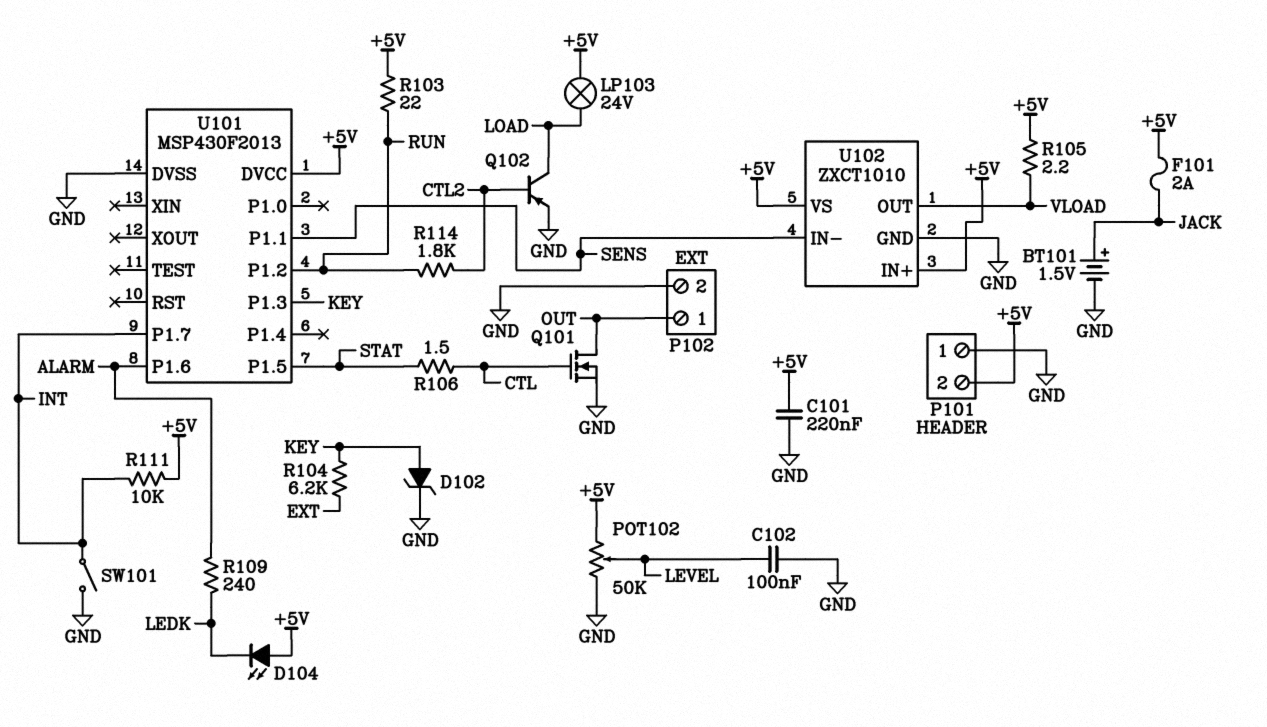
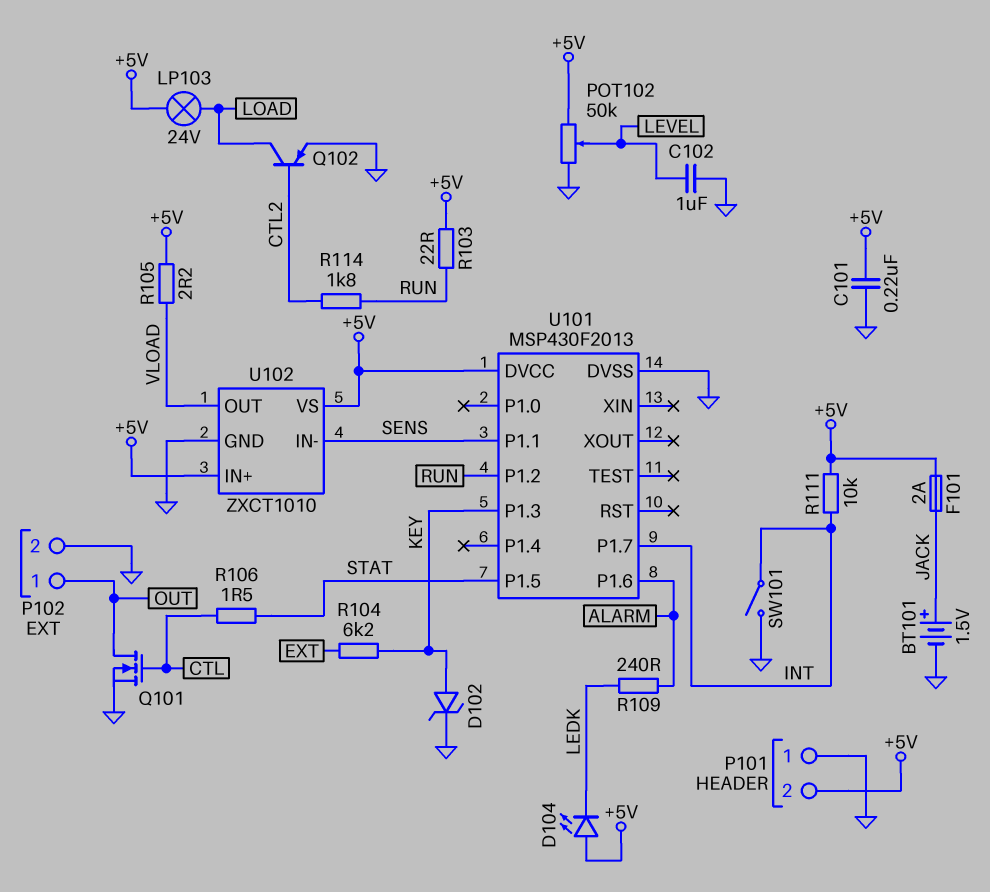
C102: 100nF (GND, LEVEL) -> 1uF (GND, LEVEL)

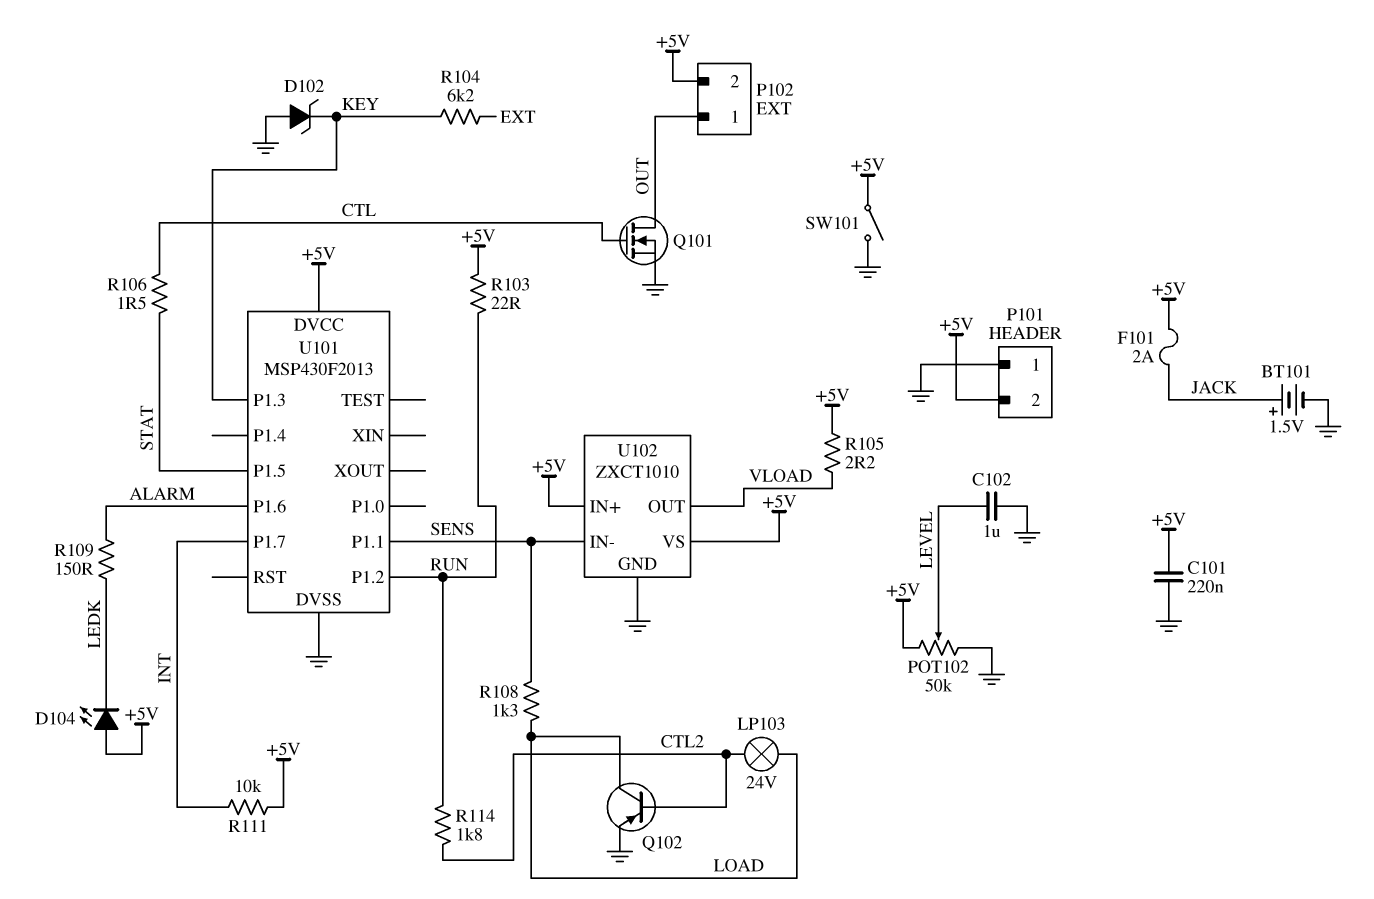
D102: zener (A KEY, K GND) -> zener (A GND, K KEY)
LP103: lamp 24V (+5V, LOAD) -> lamp 24V (CTL2, LOAD)
P102 pin 2: GND -> +5V
R108: none -> 1.3k (LOAD, SENS)
R109: 240 (ALARM, LEDK) -> 150 (ALARM, LEDK)
SW101: switch (GND, INT) -> switch (+5V, GND)

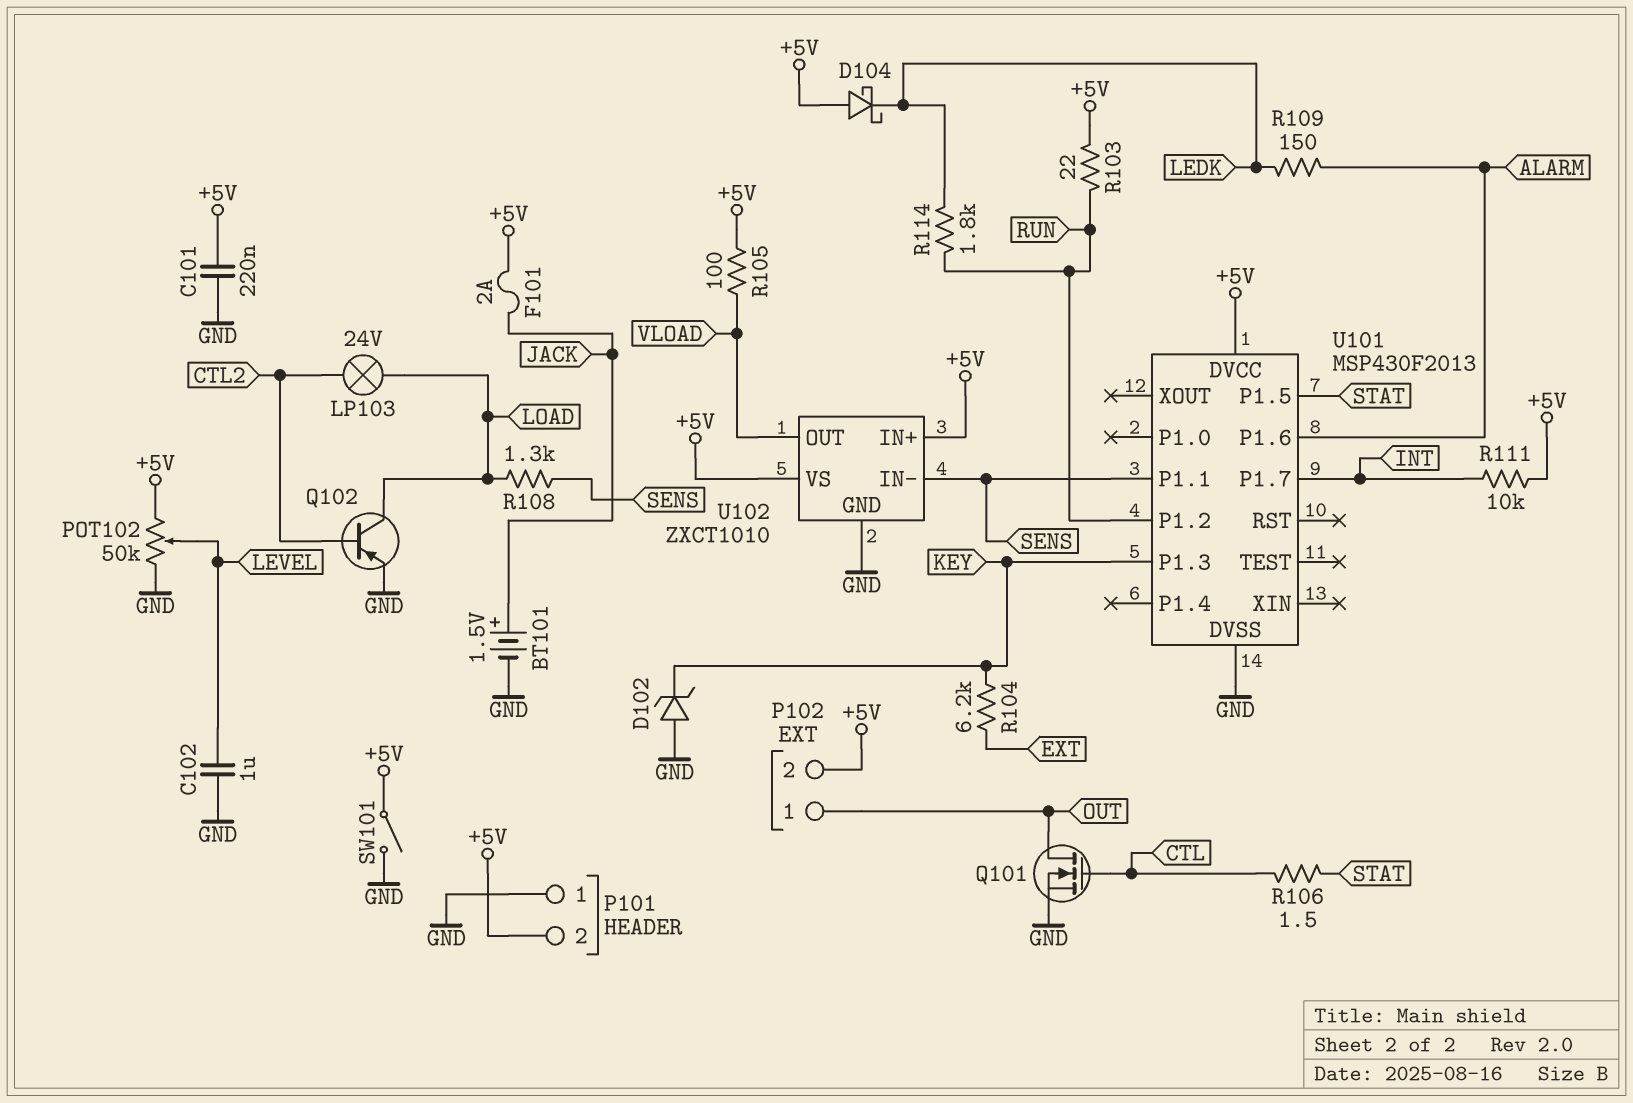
D104: LED (A +5V, K LEDK) -> schottky (A +5V, K LEDK)
R105: 2.2 (+5V, VLOAD) -> 100 (+5V, VLOAD)
R114: 1.8k (CTL2, RUN) -> 1.8k (LEDK, RUN)

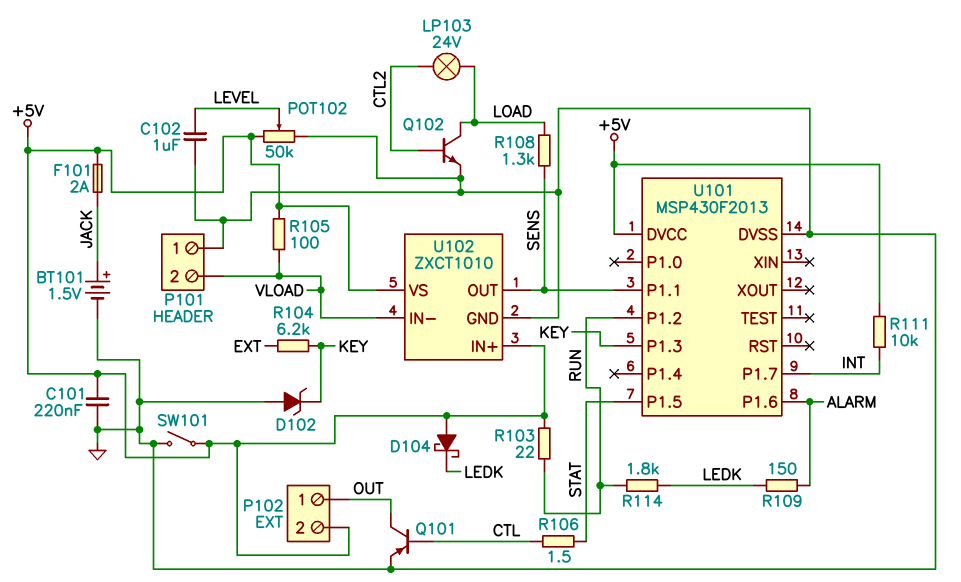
P101 pin 2: +5V -> VLOAD
Q101: NMOS (G CTL, D OUT, S GND) -> PNP (B CTL, C OUT, E GND)
Q102: PNP (B CTL2, C LOAD, E GND) -> NPN (B CTL2, C LOAD, E GND)
U102 pin IN-: SENS -> VLOAD
U102 pin OUT: VLOAD -> SENS

